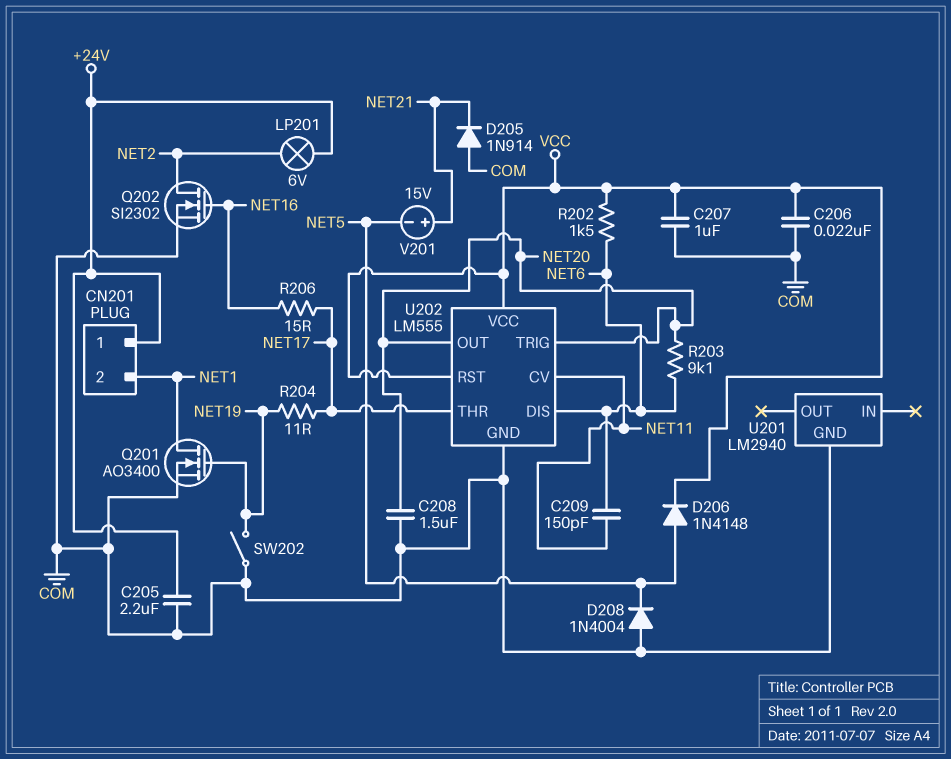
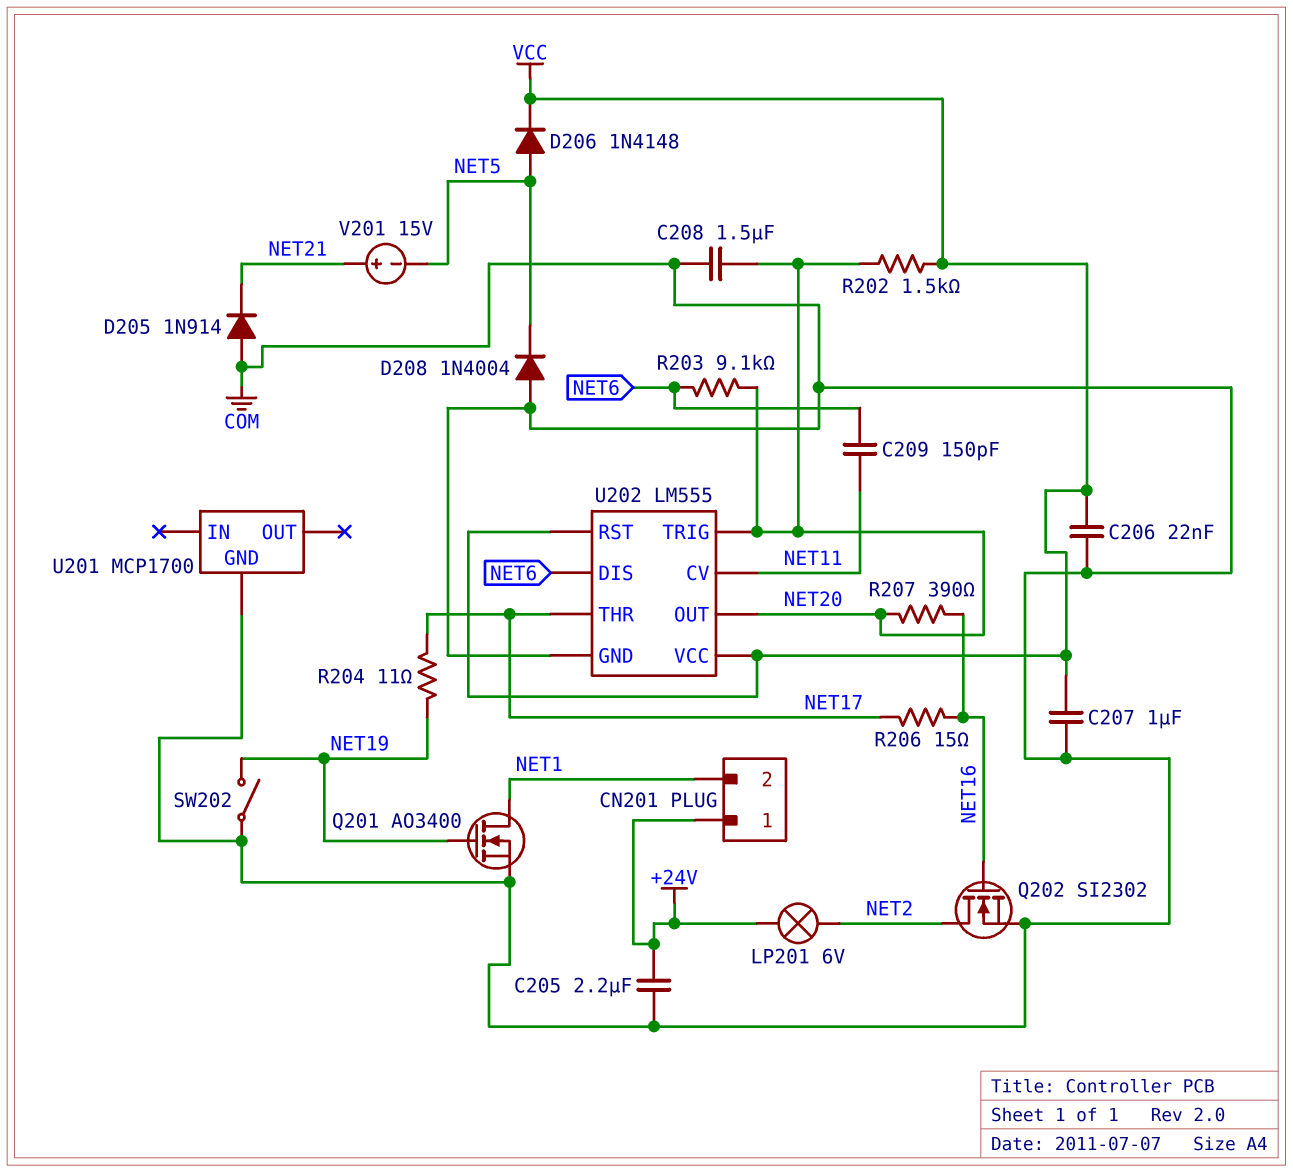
R202: 1.5k (NET6, VCC) -> 1.5k (NET20, VCC)
R207: none -> 390 (NET16, NET20)
U201: LM2940 -> MCP1700

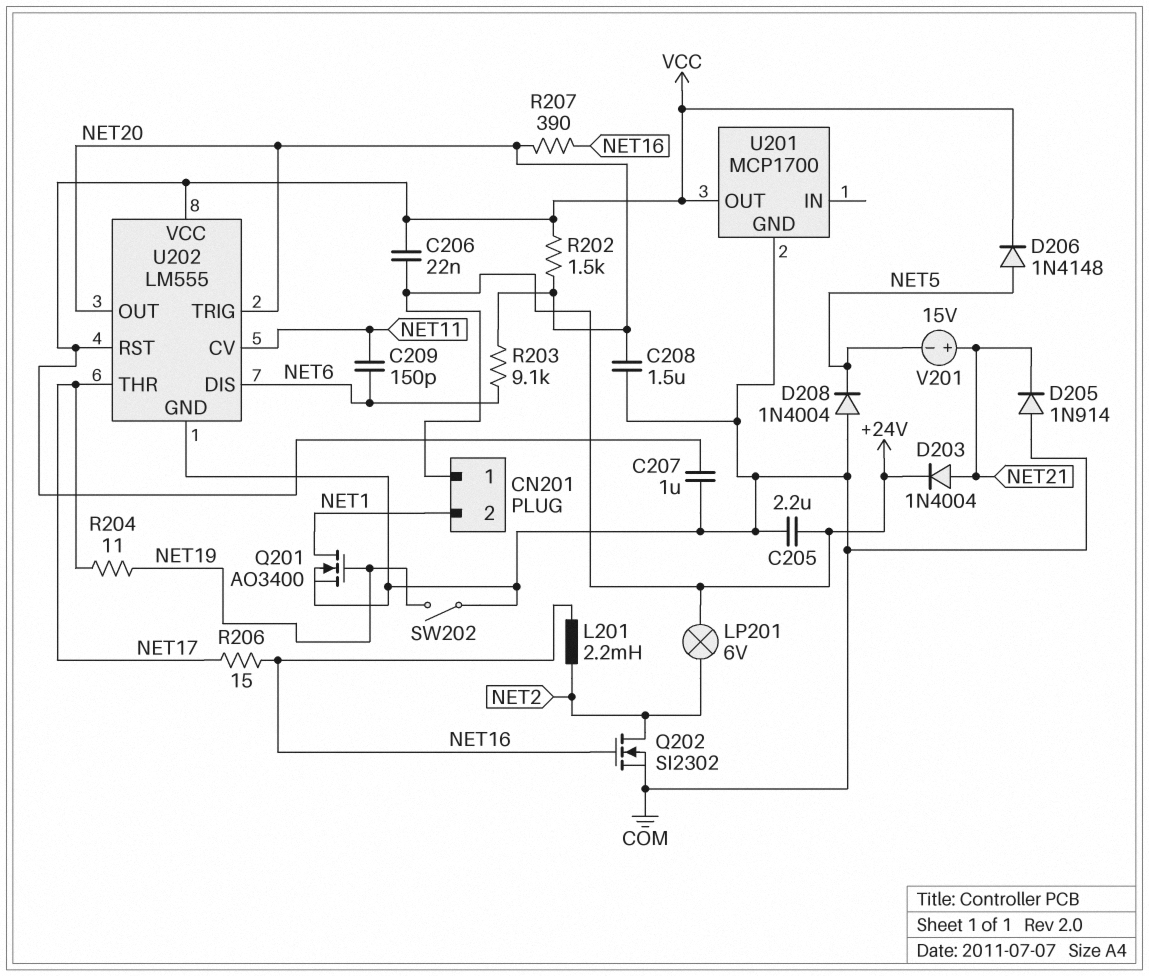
C206: 22nF (COM, VCC) -> 22nF (+24V, VCC)
D203: none -> diode 1N4004 (A NET21, K +24V)
L201: none -> 2.2mH (NET2, NET16)
U201 pin OUT: none -> VCC

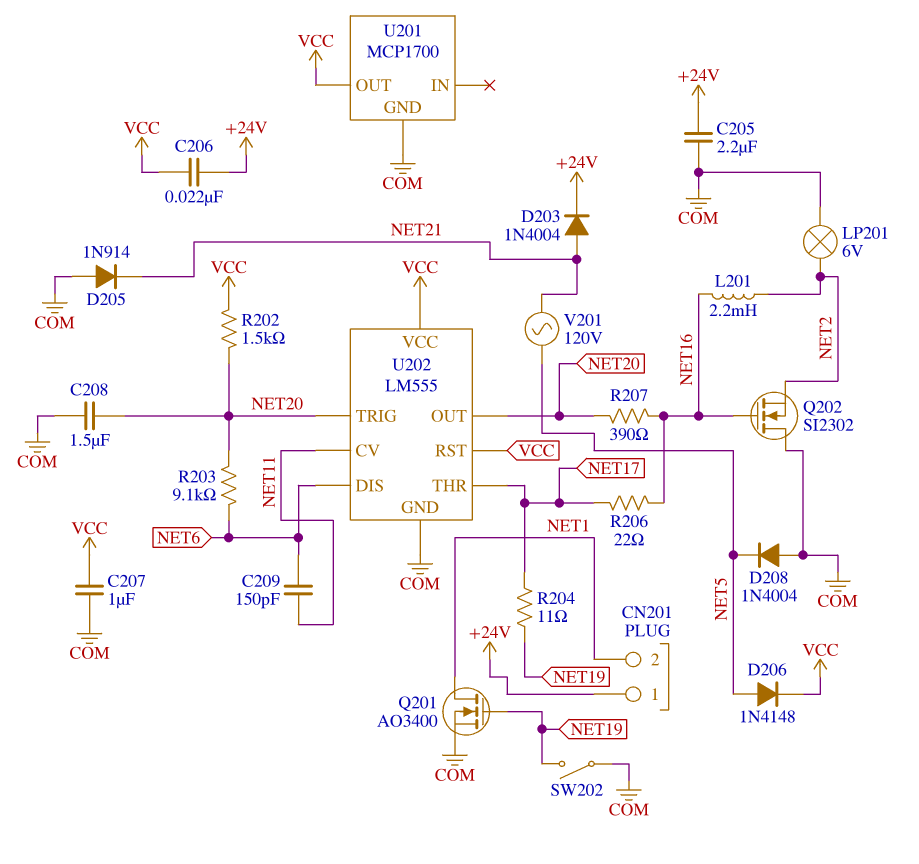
LP201: lamp 6V (+24V, NET2) -> lamp 6V (COM, NET2)
Q202: NMOS SI2302 (G NET16, D NET2, S COM) -> NMOS SI2302 (G NET16, D COM, S NET2)
R206: 15 (NET16, NET17) -> 22 (NET16, NET17)
V201: 15V (plus NET21, minus NET5) -> AC 120V (NET5, NET21)

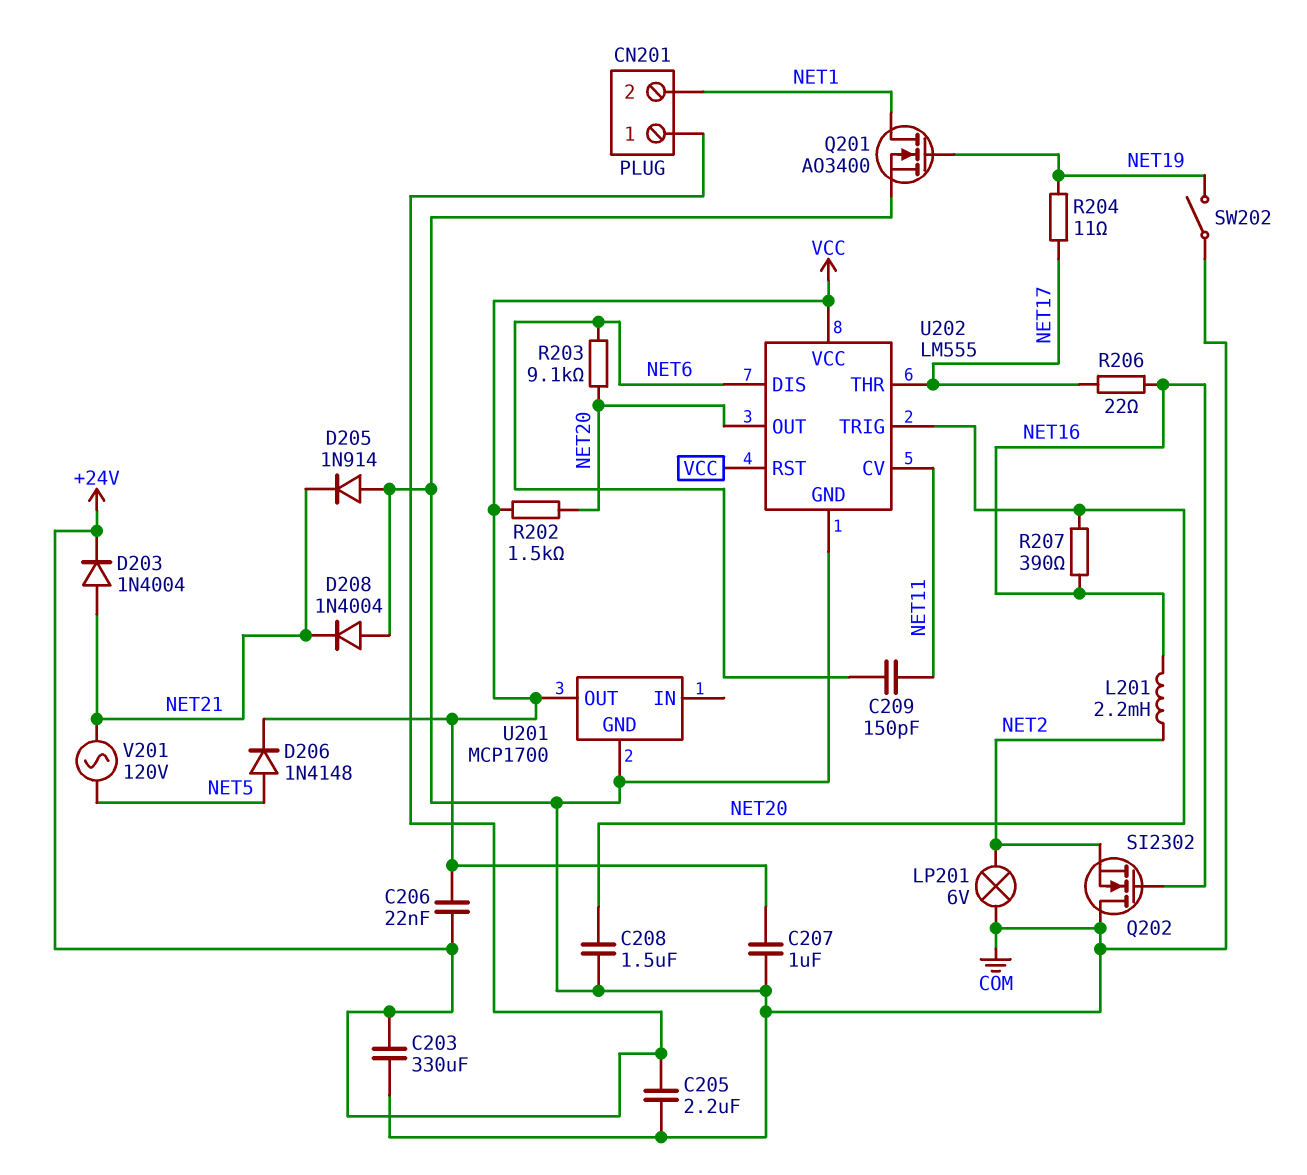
C203: none -> 330uF (+24V, COM)
D208: diode 1N4004 (A COM, K NET5) -> diode 1N4004 (A COM, K NET21)

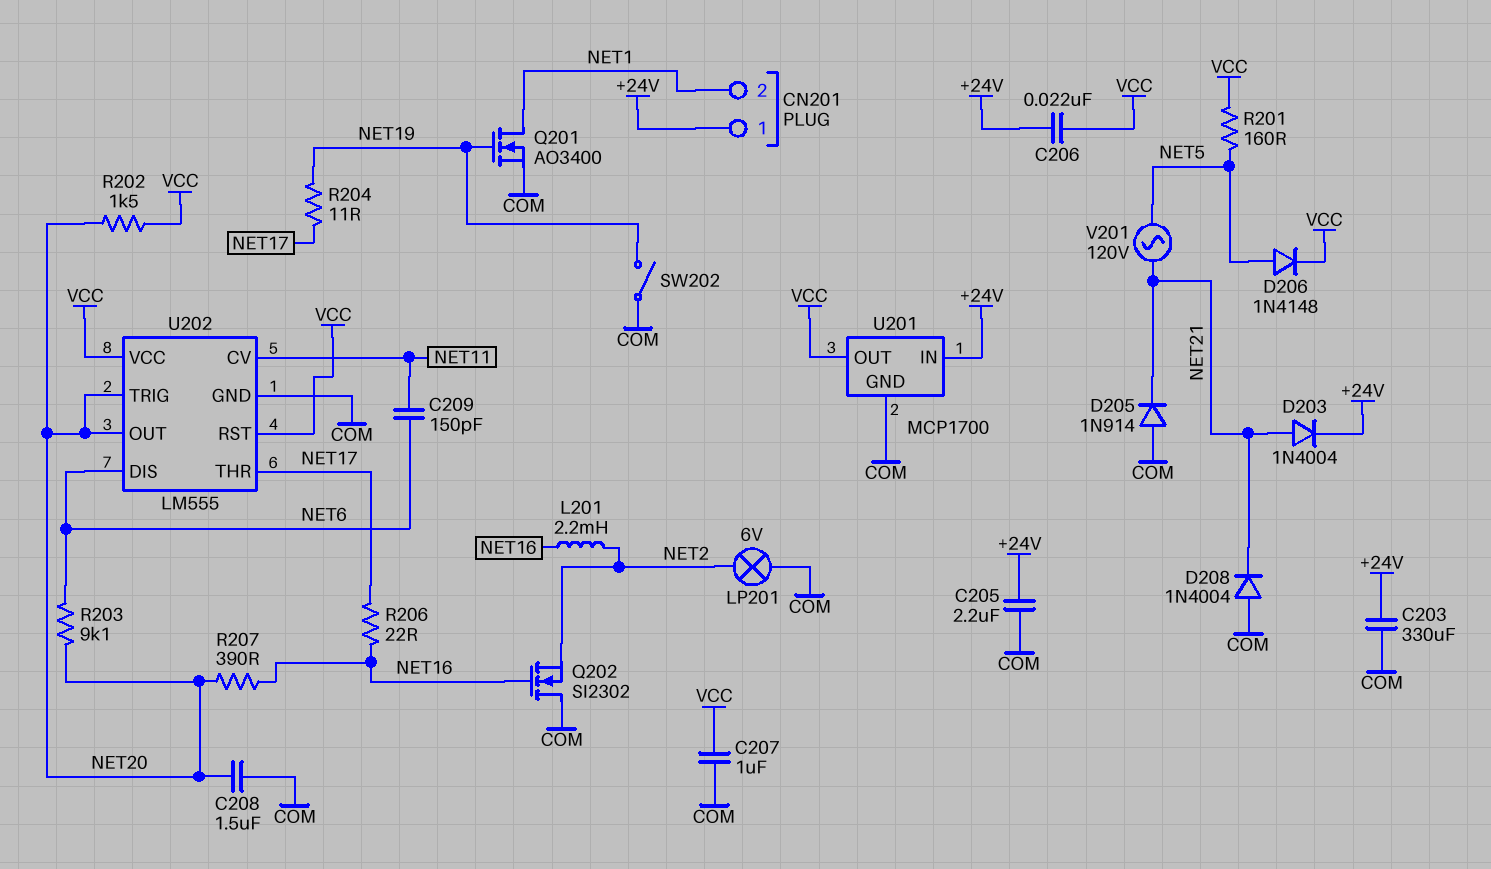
R201: none -> 160 (NET5, VCC)
U201 pin IN: none -> +24V

